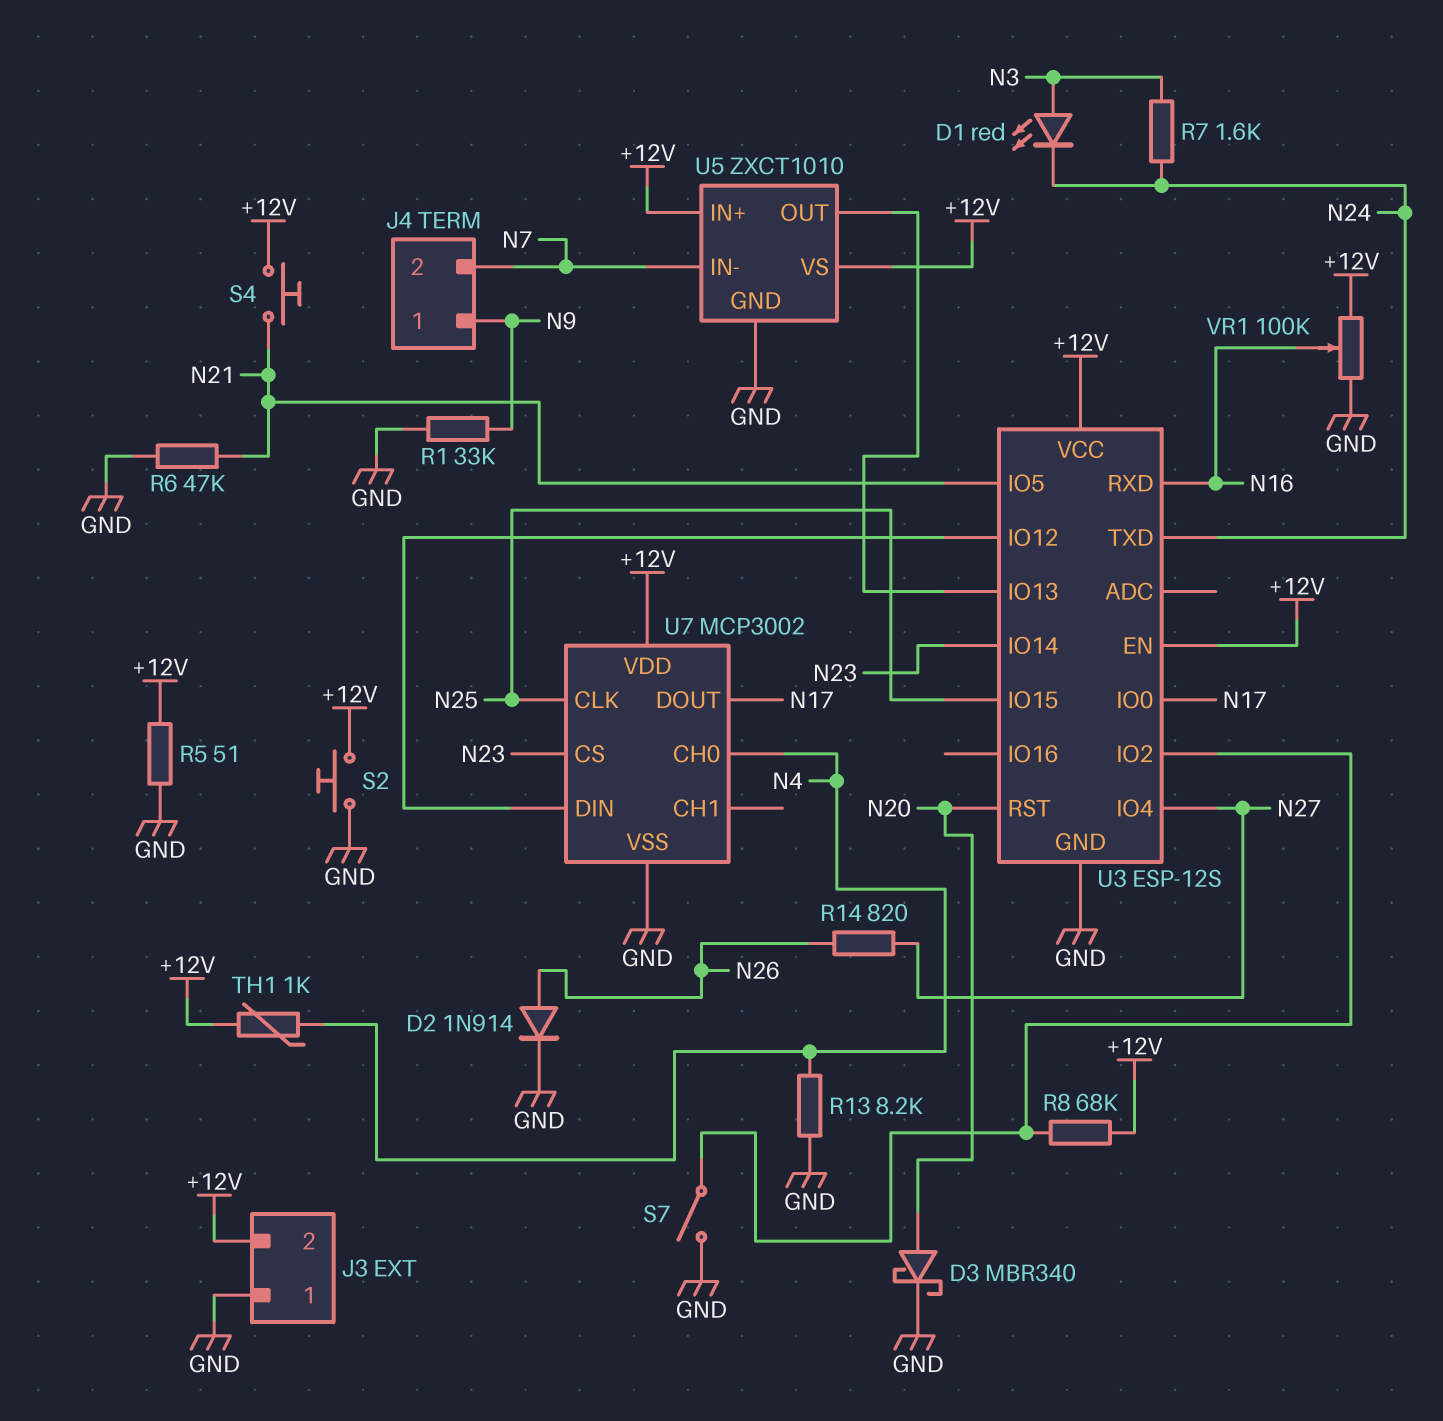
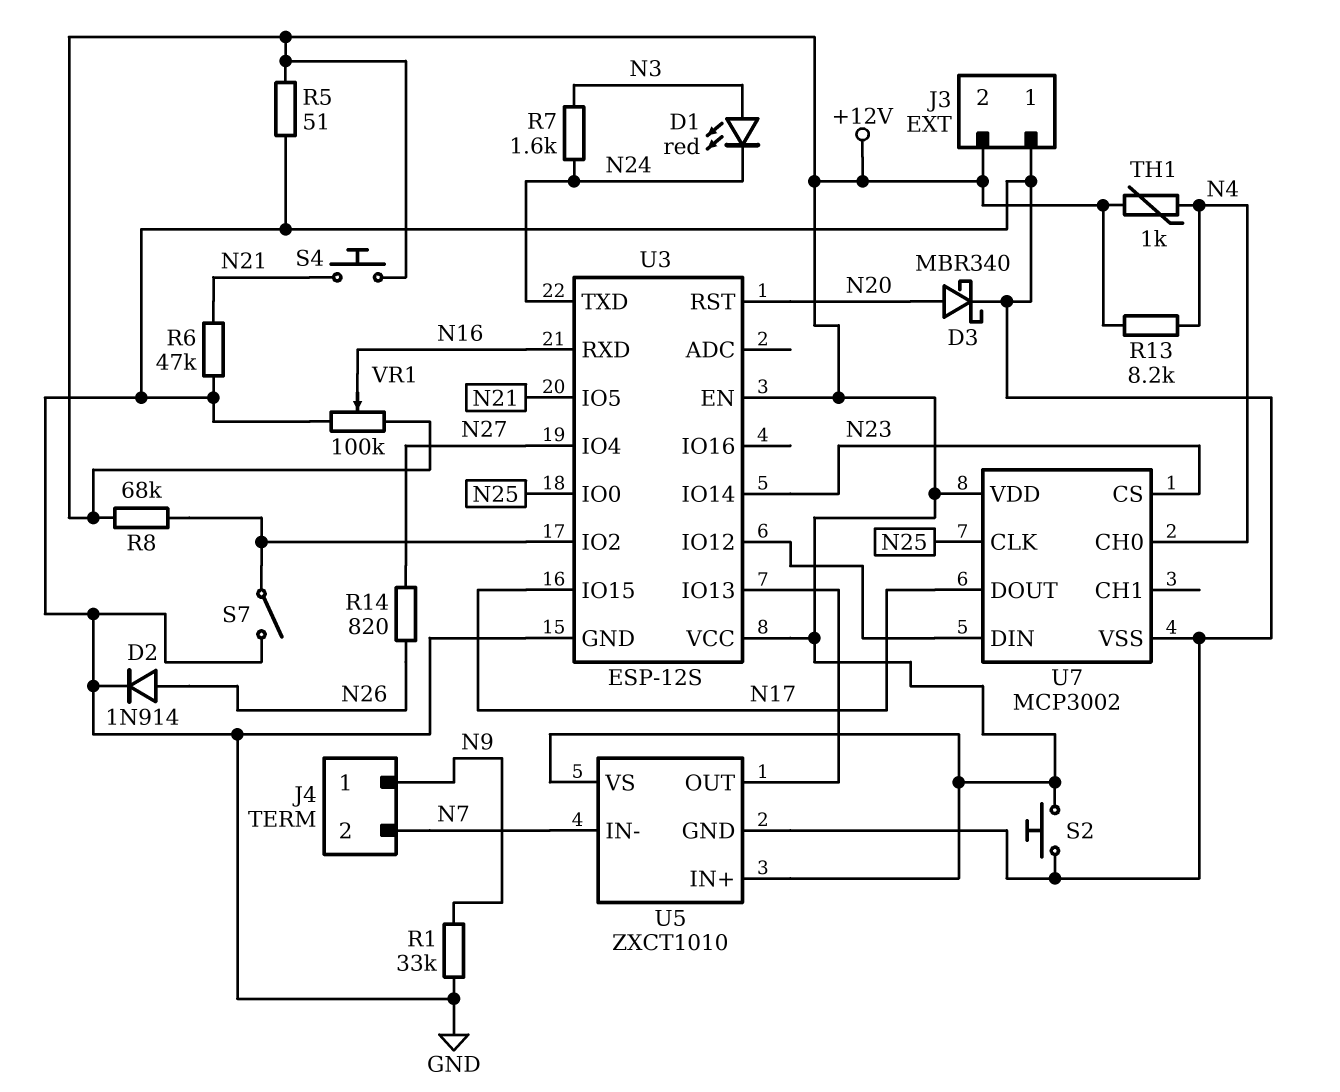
R13: 8.2k (GND, N4) -> 8.2k (+12V, N4)
U3 pin IO0: N17 -> N25
U3 pin IO15: N25 -> N17

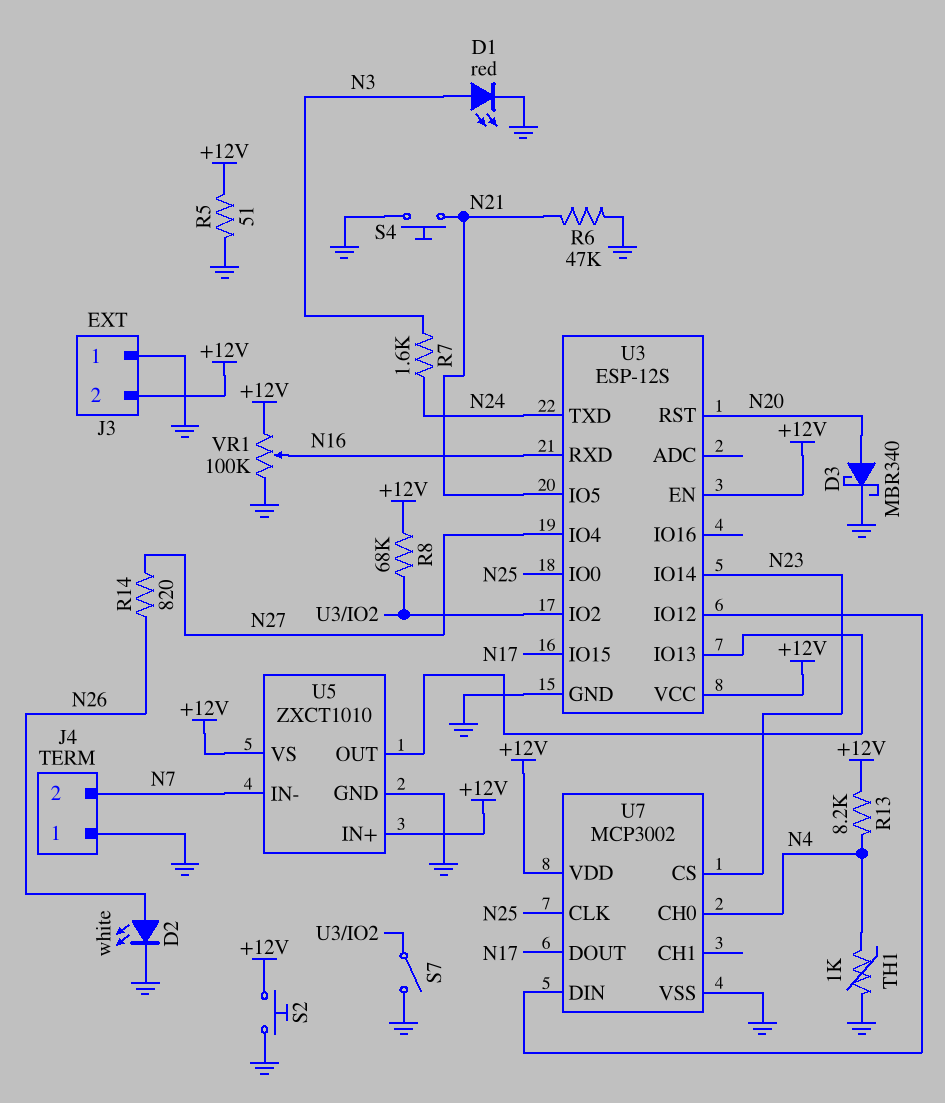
D1: LED red (A N3, K N24) -> LED red (A N3, K GND)
D2: diode 1N914 (A N26, K GND) -> LED white (A N26, K GND)
J4 pin 1: N9 -> GND
R1: 33k (GND, N9) -> none
S4: button (+12V, N21) -> button (GND, N21)
TH1: 1k (+12V, N4) -> 1k (GND, N4)

